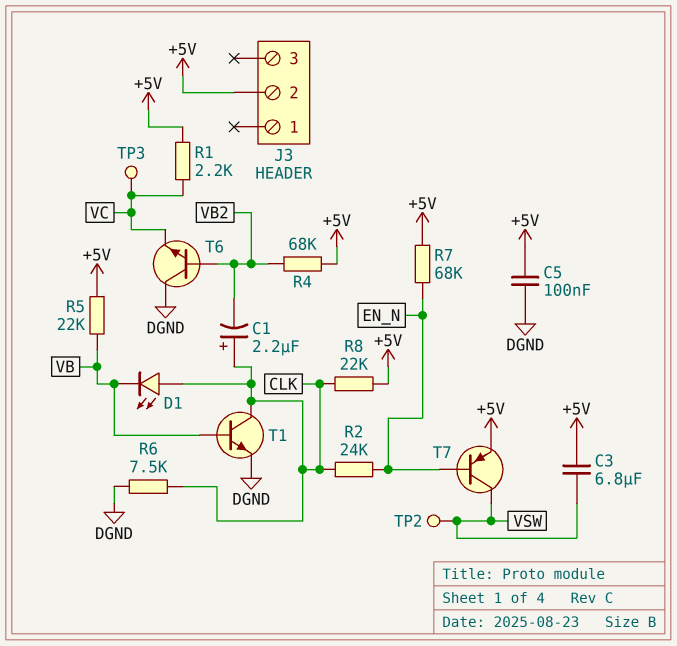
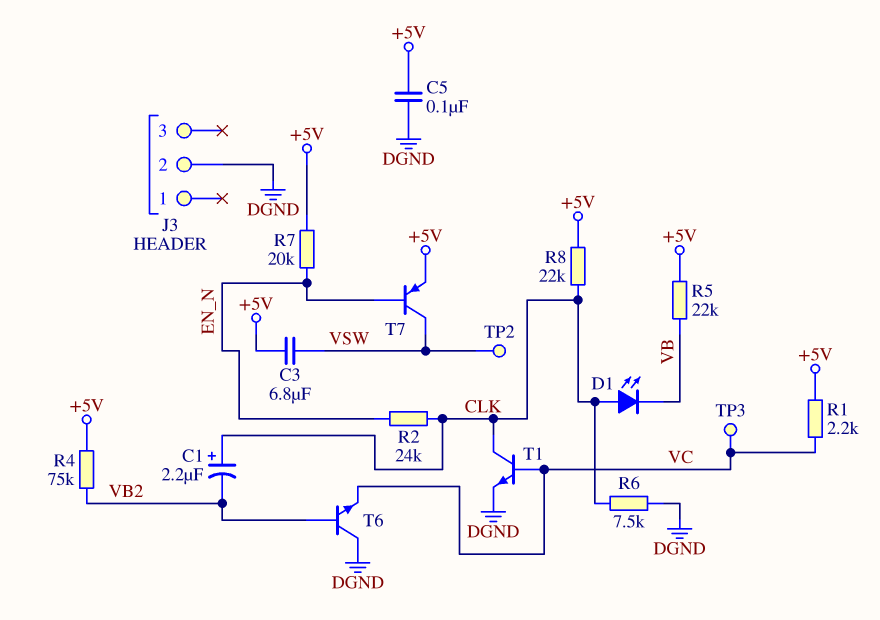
J3 pin 2: +5V -> DGND
R4: 68k (+5V, VB2) -> 75k (+5V, VB2)
R7: 68k (+5V, EN_N) -> 20k (+5V, EN_N)
T1: NPN (B VB, C CLK, E DGND) -> NPN (B VC, C CLK, E DGND)

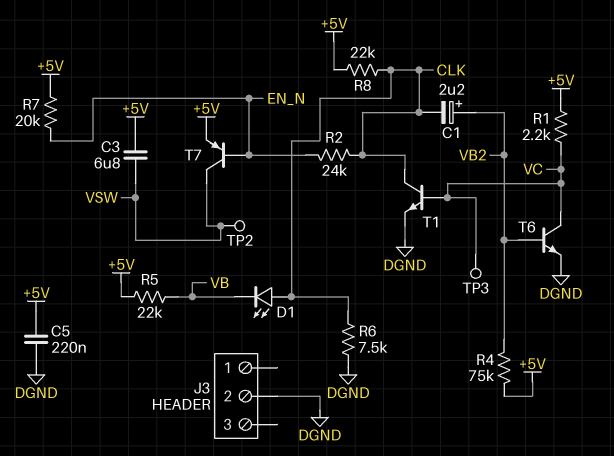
C1: 2.2uF (plus CLK, minus VB2) -> 2.2uF (plus VB2, minus CLK)
C5: 100nF (+5V, DGND) -> 220nF (+5V, DGND)
T6: NPN (B VB2, C DGND, E VC) -> NPN (B VB2, C VC, E DGND)

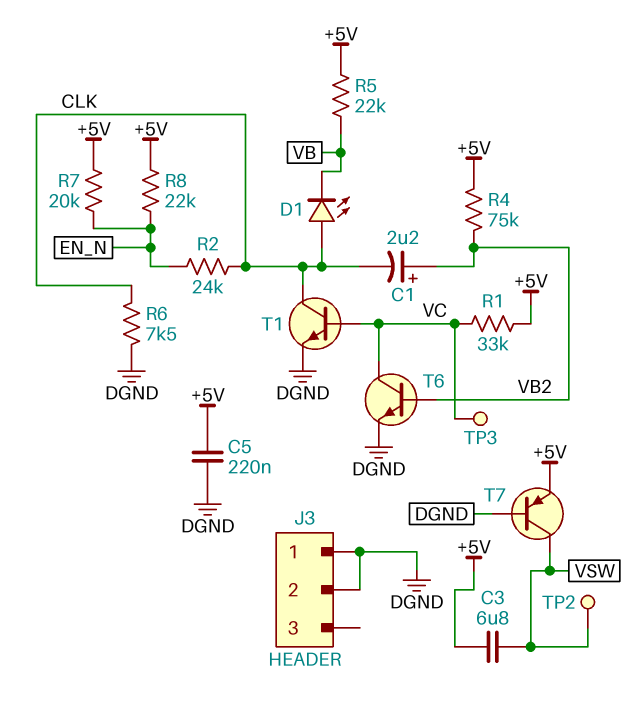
J3 pin 1: none -> DGND
R1: 2.2k (+5V, VC) -> 33k (+5V, VC)
R8: 22k (+5V, CLK) -> 22k (+5V, EN_N)
T7: PNP (B EN_N, C VSW, E +5V) -> PNP (B DGND, C VSW, E +5V)

